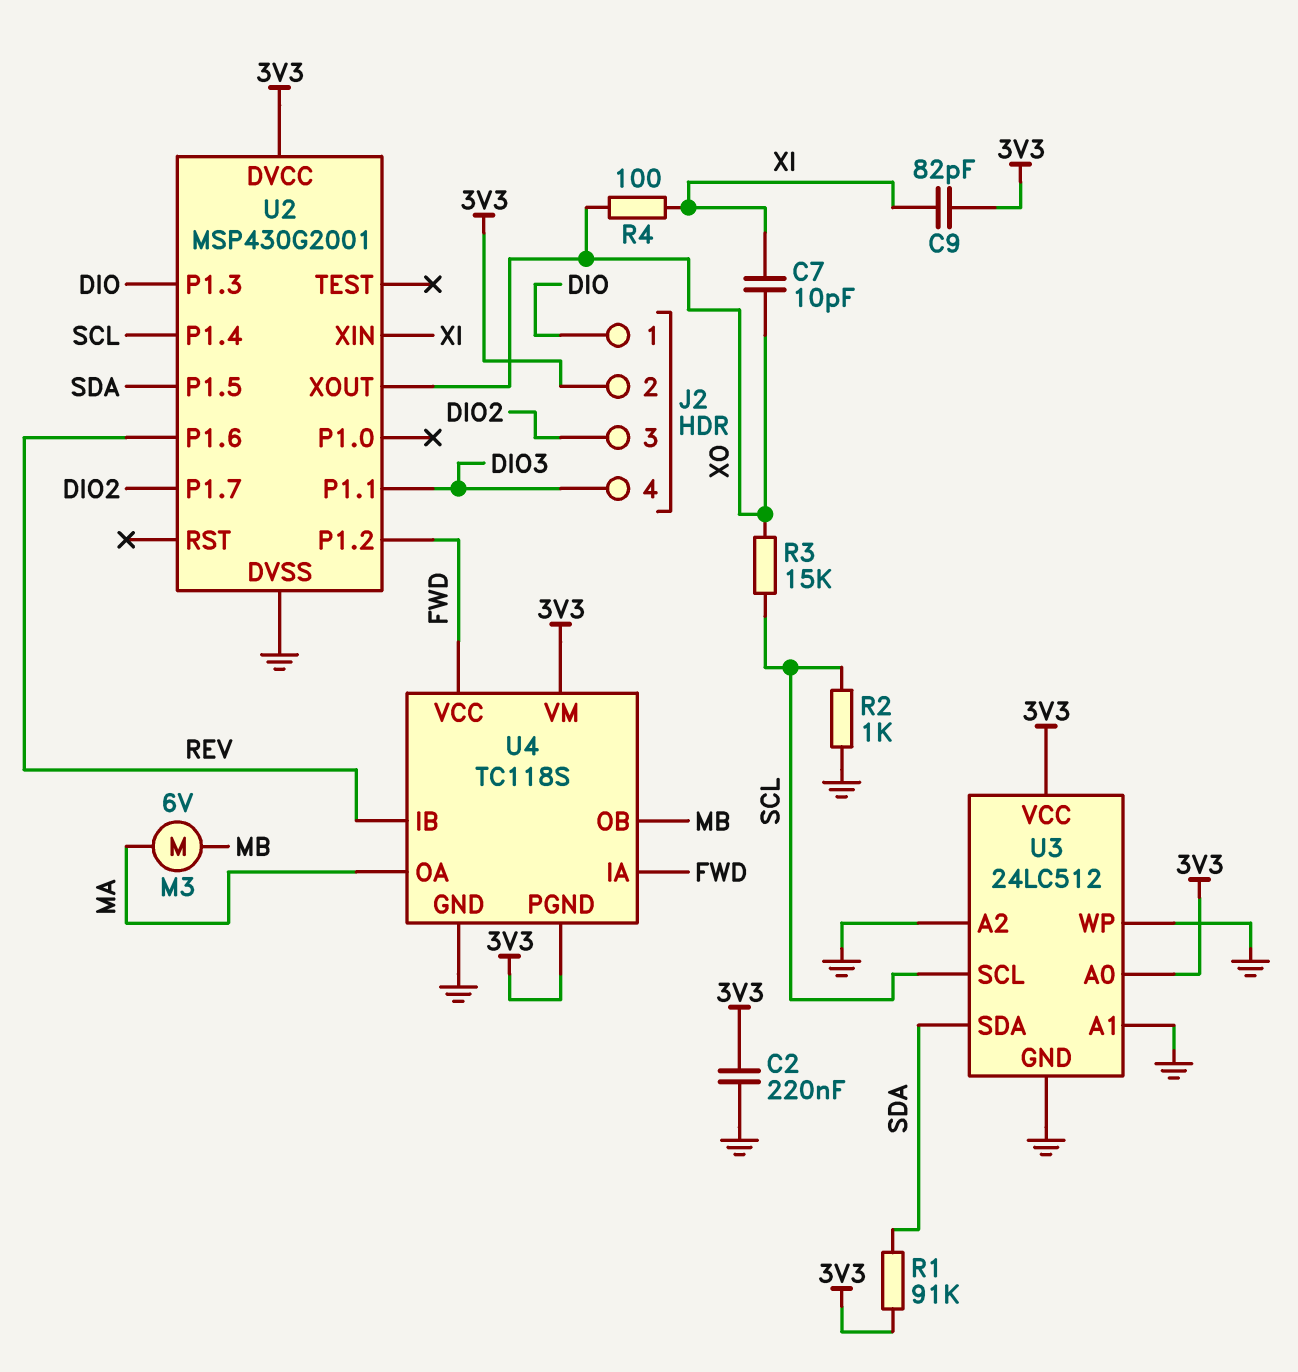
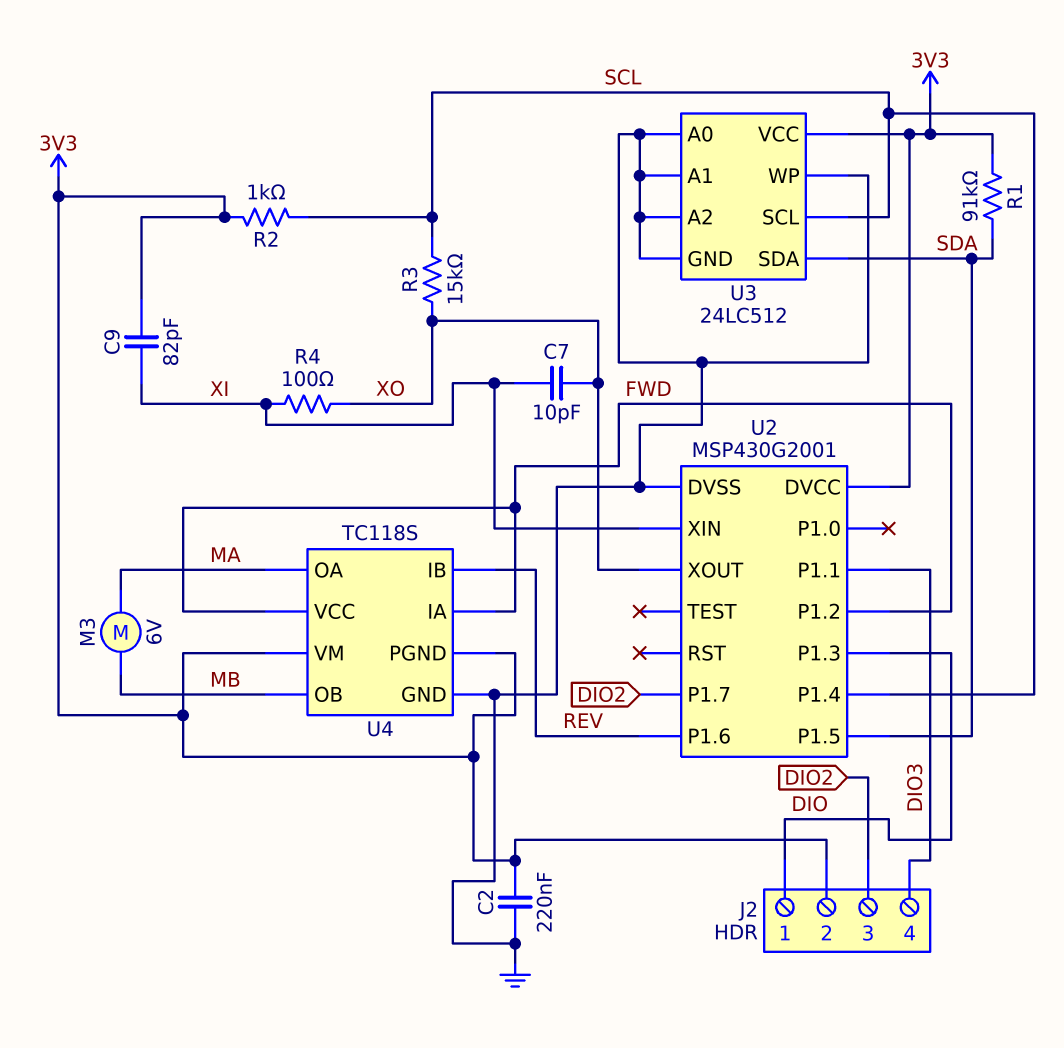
R2: 1k (GND, SCL) -> 1k (3V3, SCL)
U3 pin A0: 3V3 -> GND

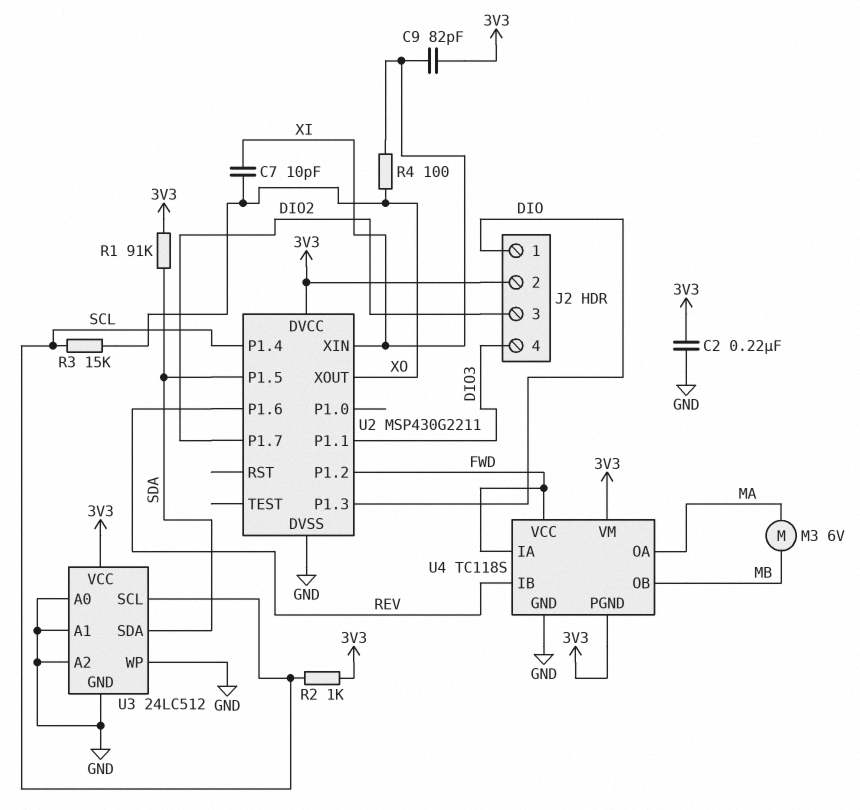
U2: MSP430G2001 -> MSP430G2211

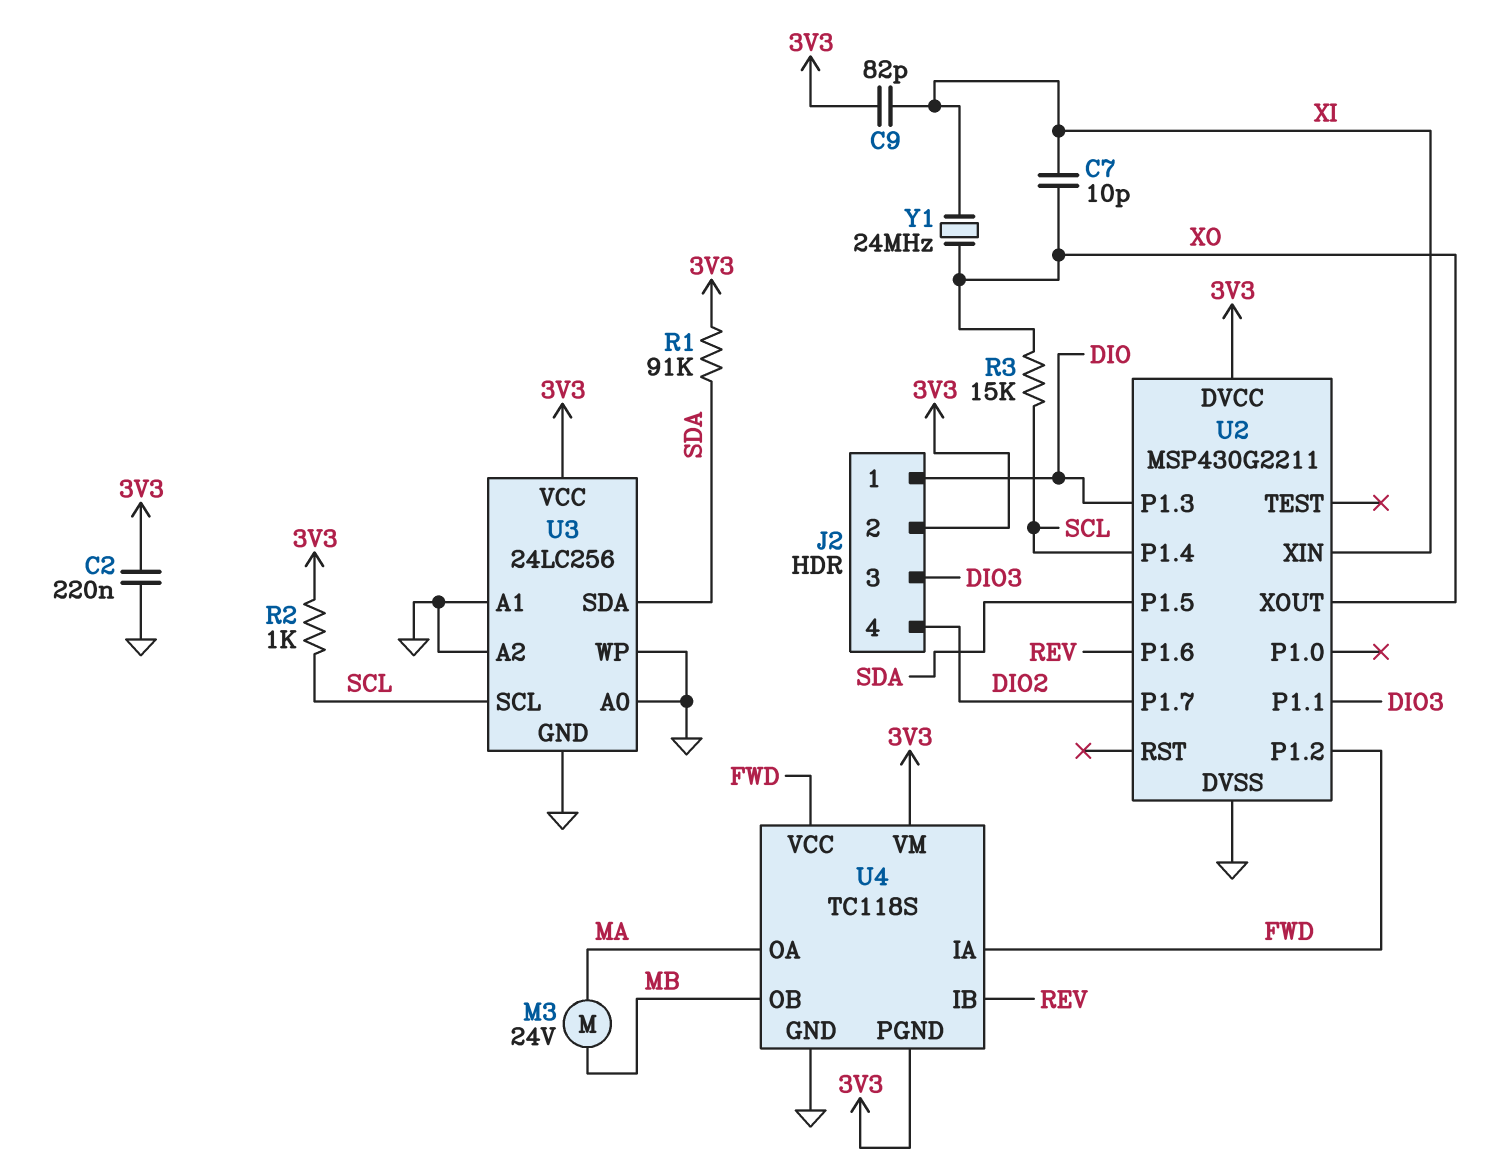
J2 pin 3: DIO2 -> DIO3
J2 pin 4: DIO3 -> DIO2
M3: motor 6V (MA, MB) -> motor 24V (MA, MB)
R4: 100 (XI, XO) -> none
U3: 24LC512 -> 24LC256
Y1: none -> 24MHz (XI, XO)

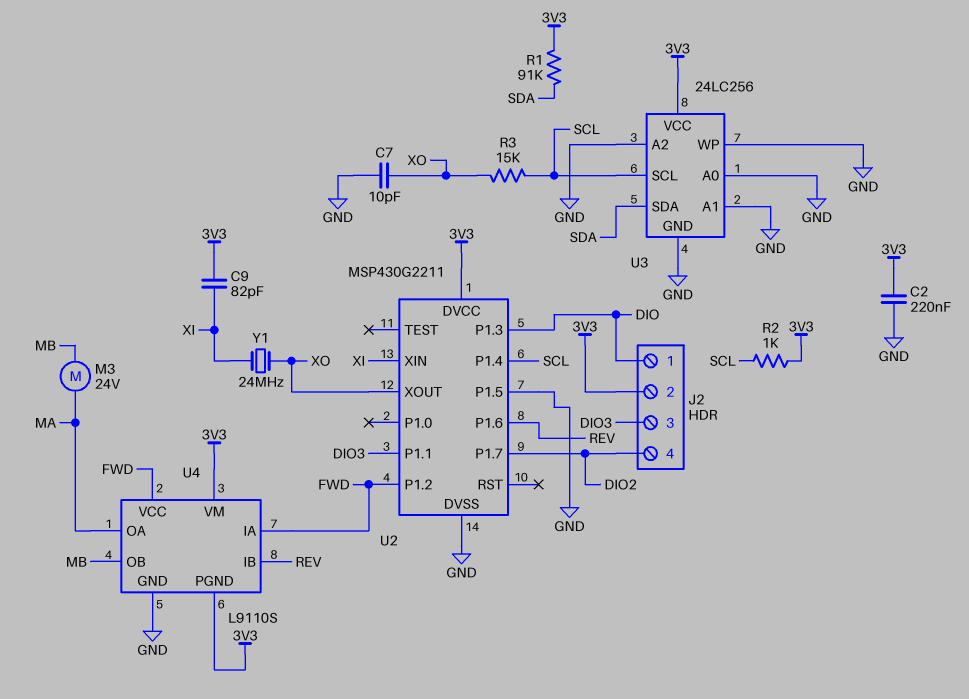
C7: 10pF (XI, XO) -> 10pF (GND, XO)
U2 pin P1.5: SDA -> GND
U4: TC118S -> L9110S

